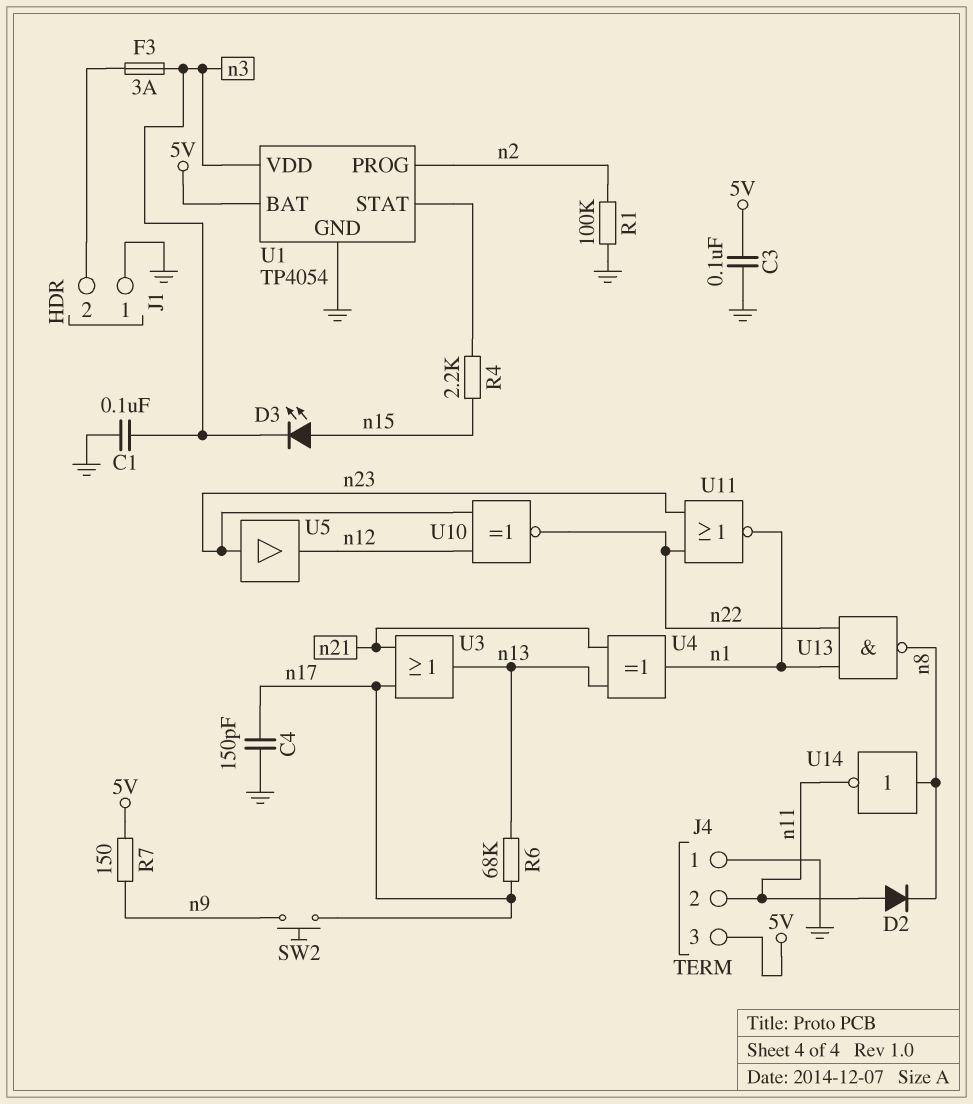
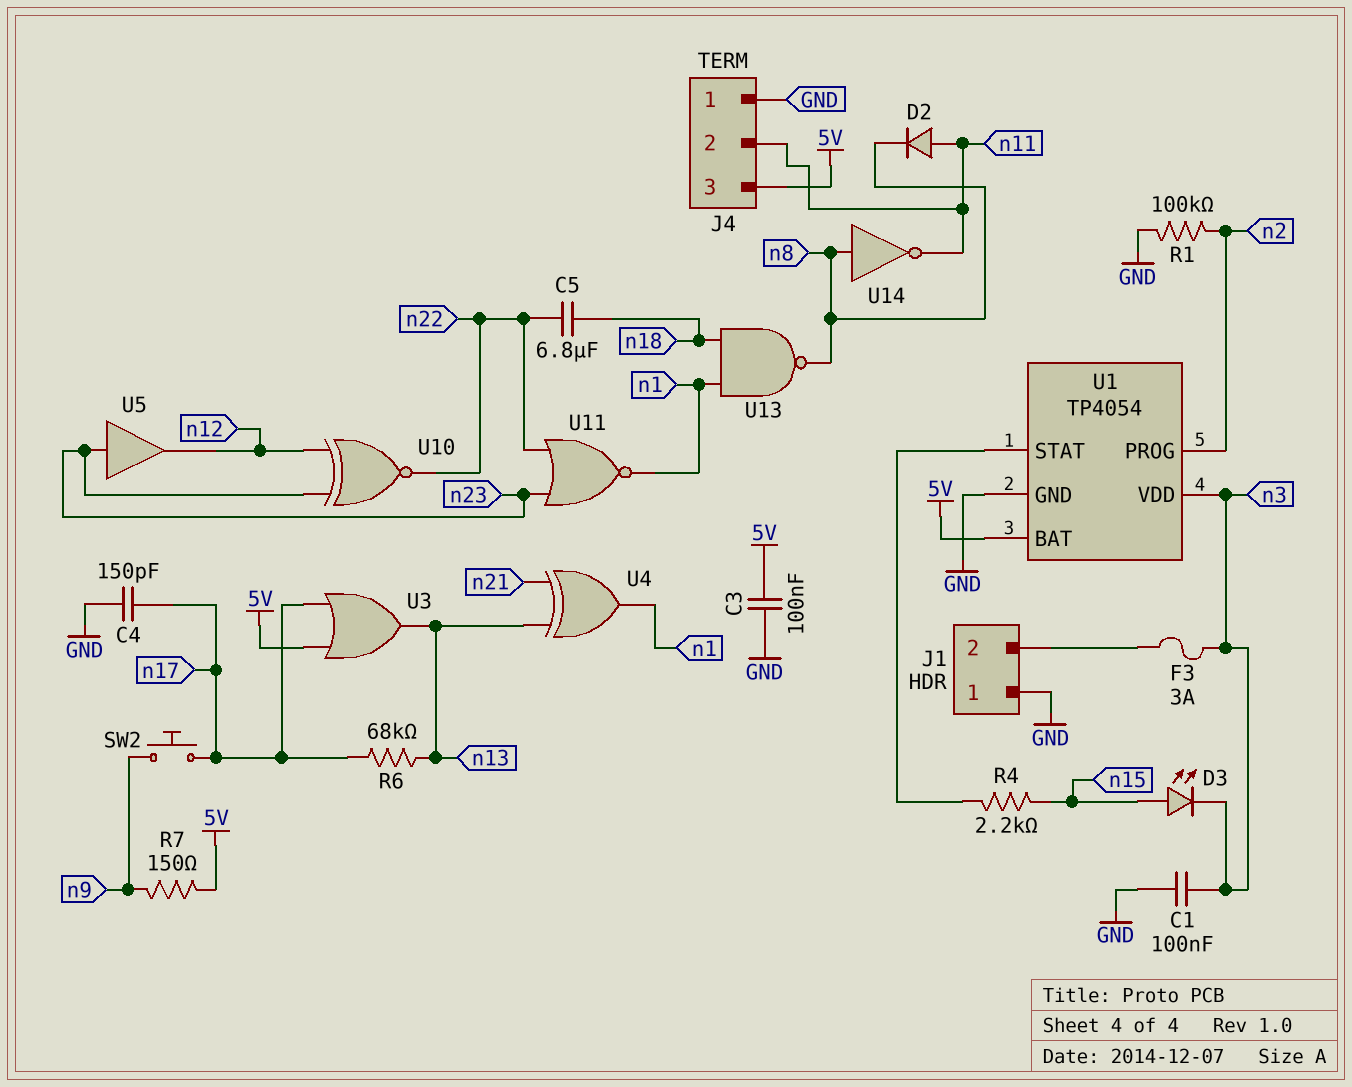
C5: none -> 6.8uF (n18, n22)
U3: OR (in n17, in n21, out n13) -> OR (in 5V, in n17, out n13)
U13: NAND (in n1, in n22, out n8) -> NAND (in n1, in n18, out n8)

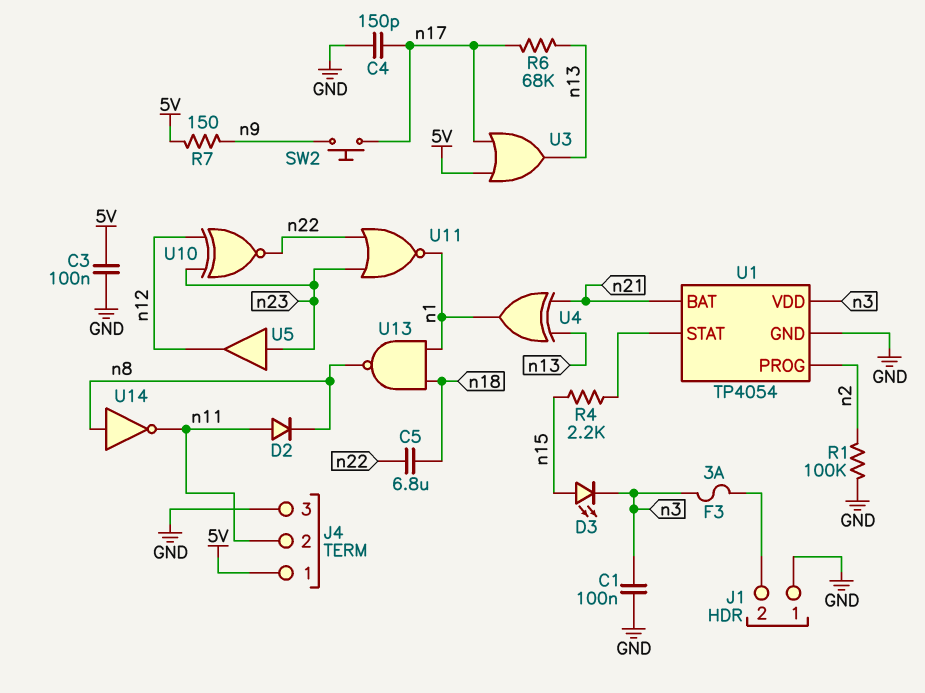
J4 pin 1: GND -> 5V
J4 pin 3: 5V -> GND
U1 pin BAT: 5V -> n21

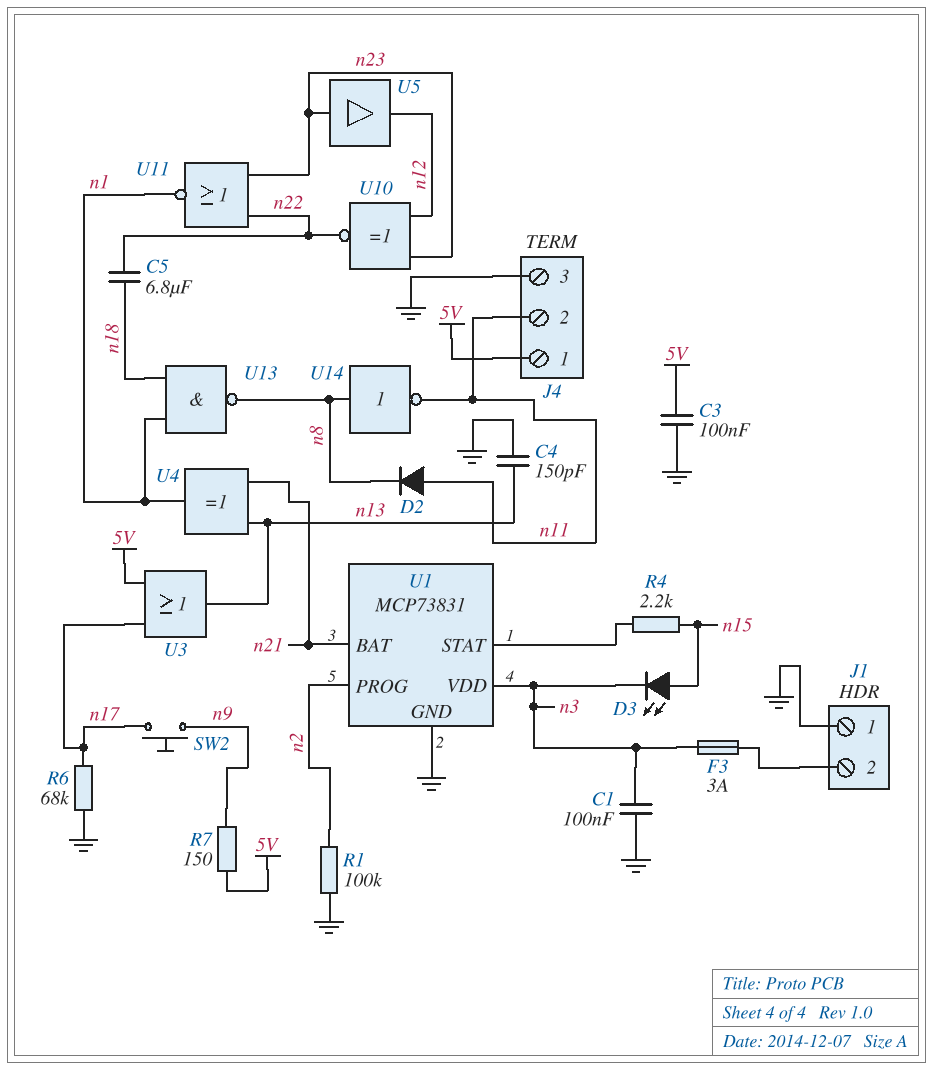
C4: 150pF (GND, n17) -> 150pF (GND, n13)
R6: 68k (n13, n17) -> 68k (GND, n17)
U1: TP4054 -> MCP73831

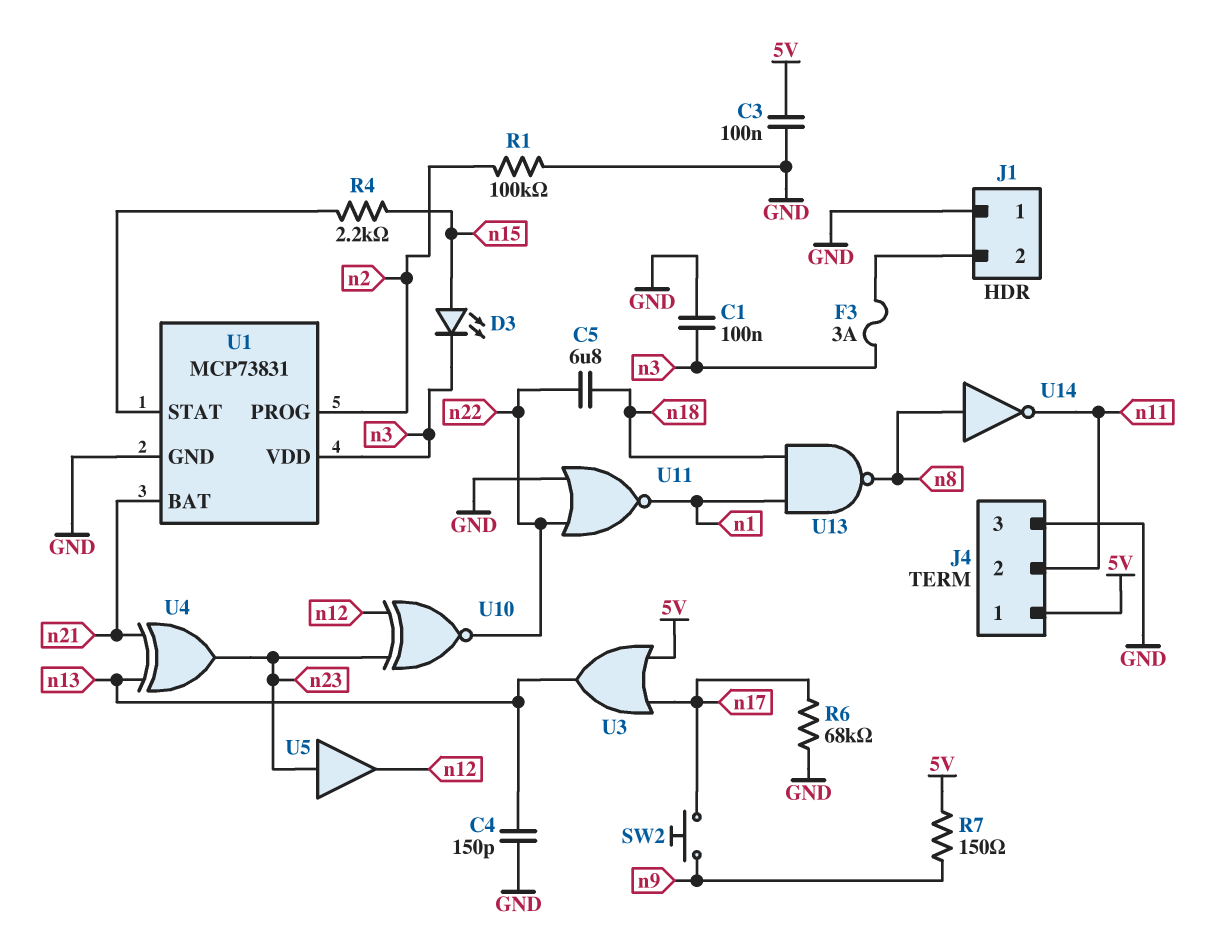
D2: diode (A n11, K n8) -> none
U4: XOR (in n13, in n21, out n1) -> XOR (in n13, in n21, out n23)
U11: NOR (in n22, in n23, out n1) -> NOR (in GND, in n22, out n1)

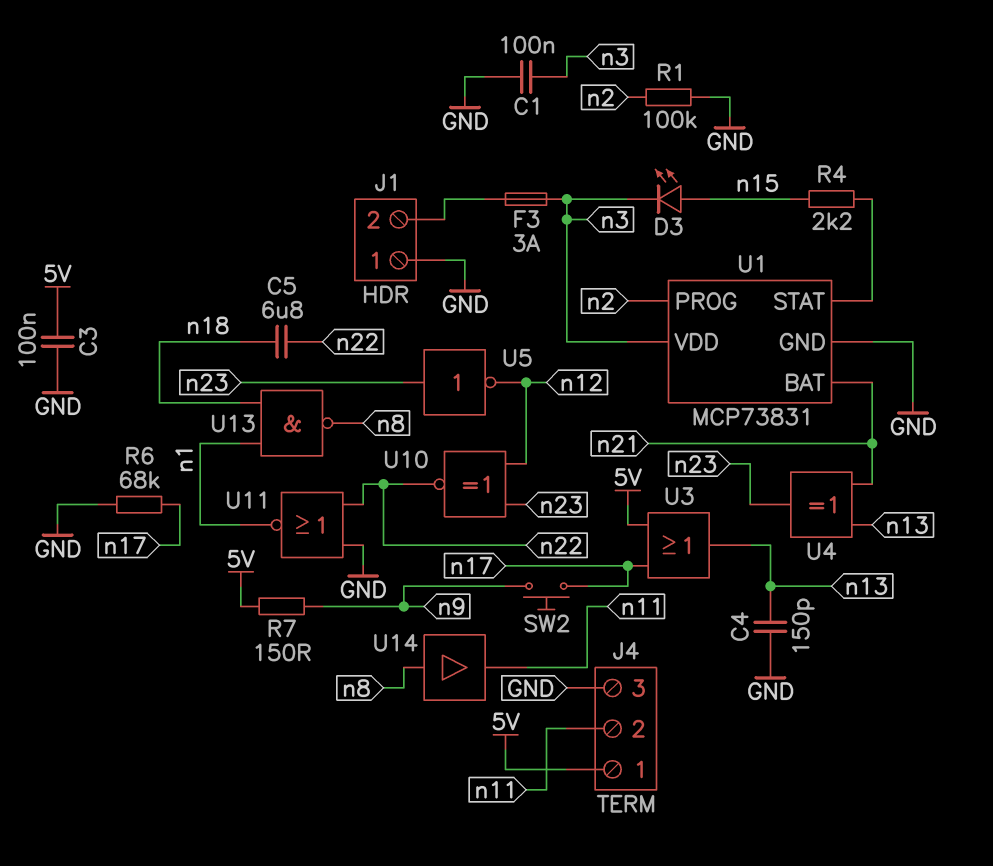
U5: buffer (in n23, out n12) -> NOT (in n23, out n12)
U14: NOT (in n8, out n11) -> buffer (in n8, out n11)

